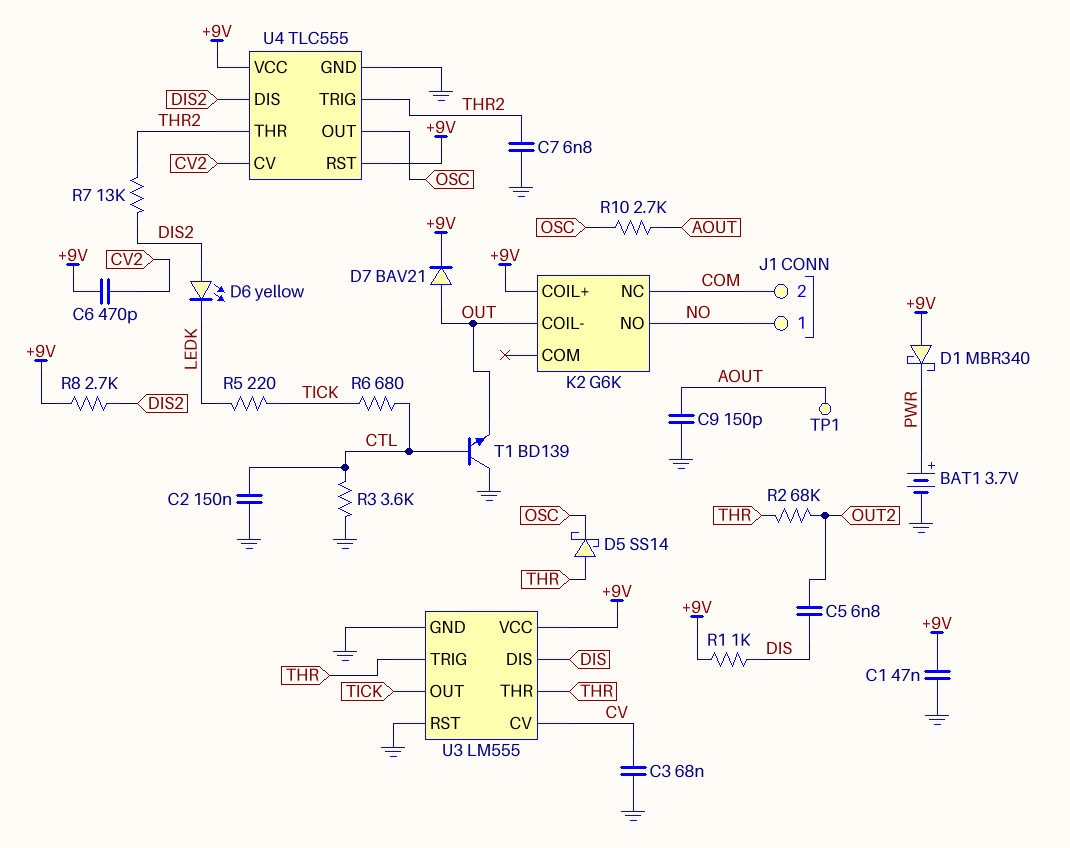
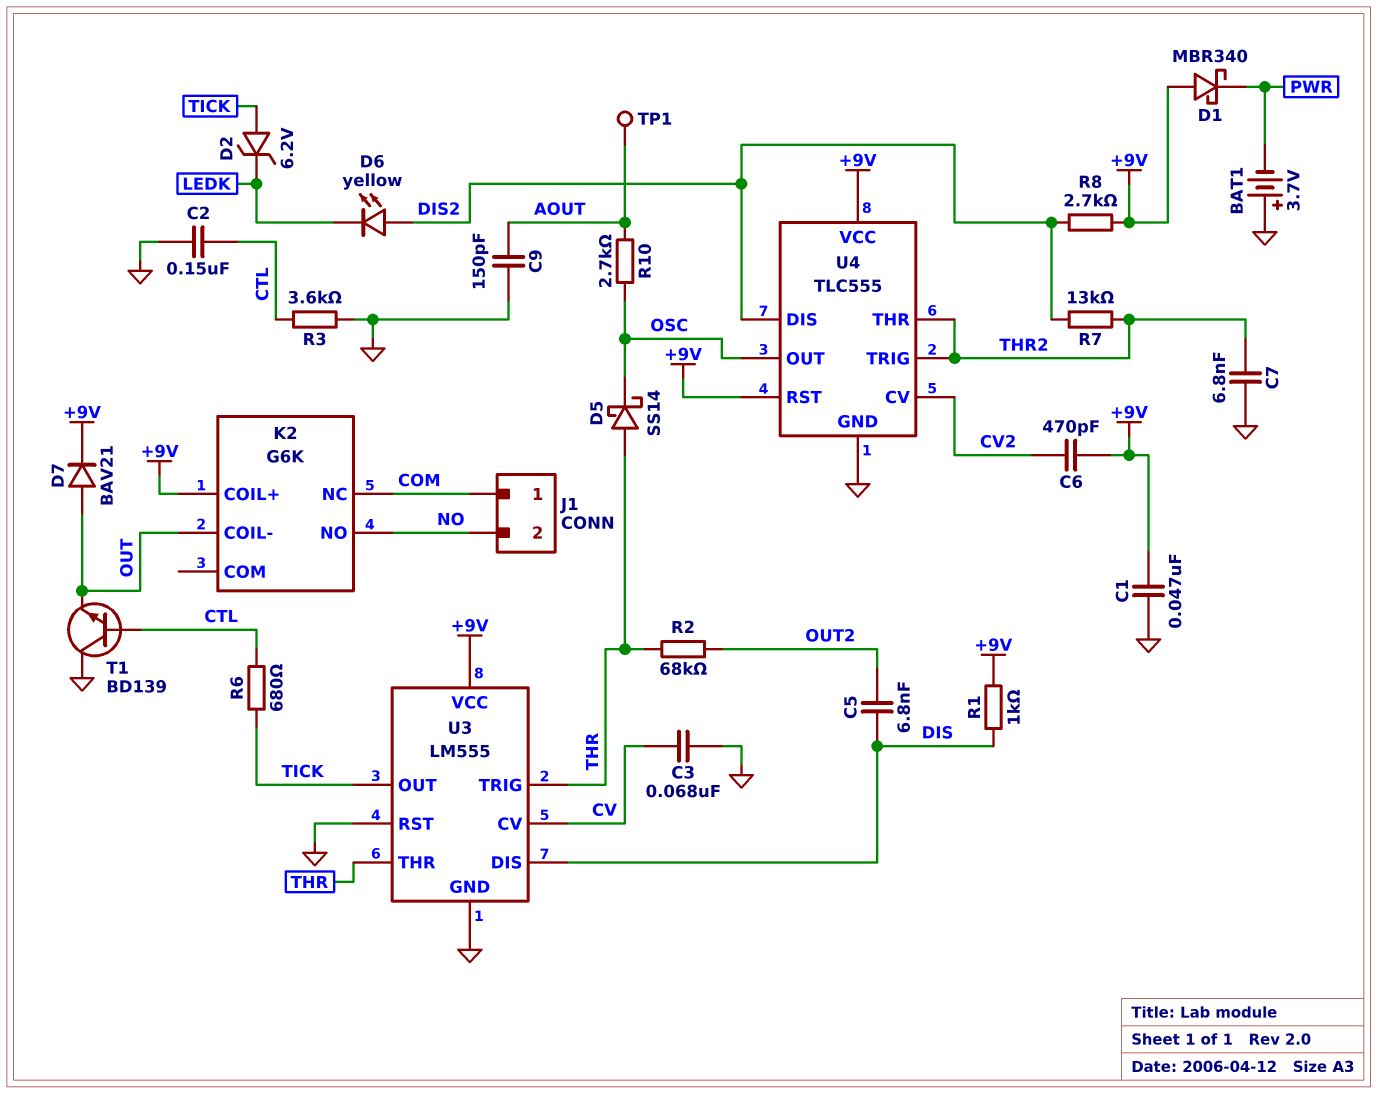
BAT1: 3.7V (plus PWR, minus GND) -> 3.7V (plus GND, minus PWR)
D2: none -> zener 6.2V (A TICK, K LEDK)
J1 pin 1: NO -> COM
J1 pin 2: COM -> NO
R5: 220 (LEDK, TICK) -> none

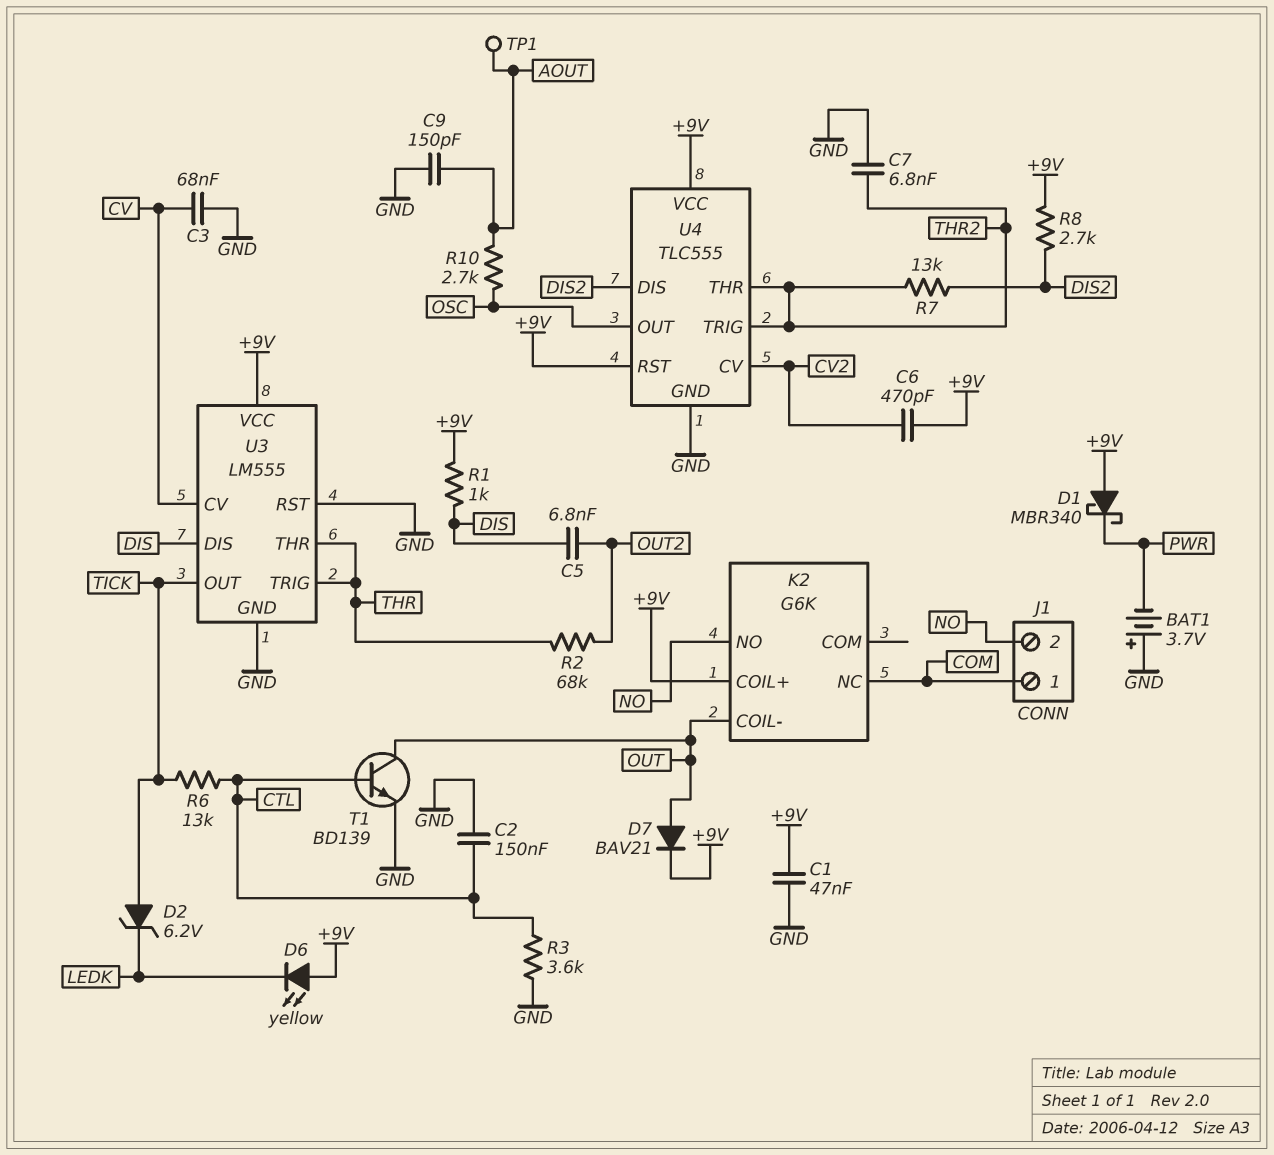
D5: schottky SS14 (A THR, K OSC) -> none
D6: LED yellow (A DIS2, K LEDK) -> LED yellow (A +9V, K LEDK)
R6: 680 (CTL, TICK) -> 13k (CTL, TICK)
T1: NPN BD139 (B CTL, C GND, E OUT) -> NPN BD139 (B CTL, C OUT, E GND)

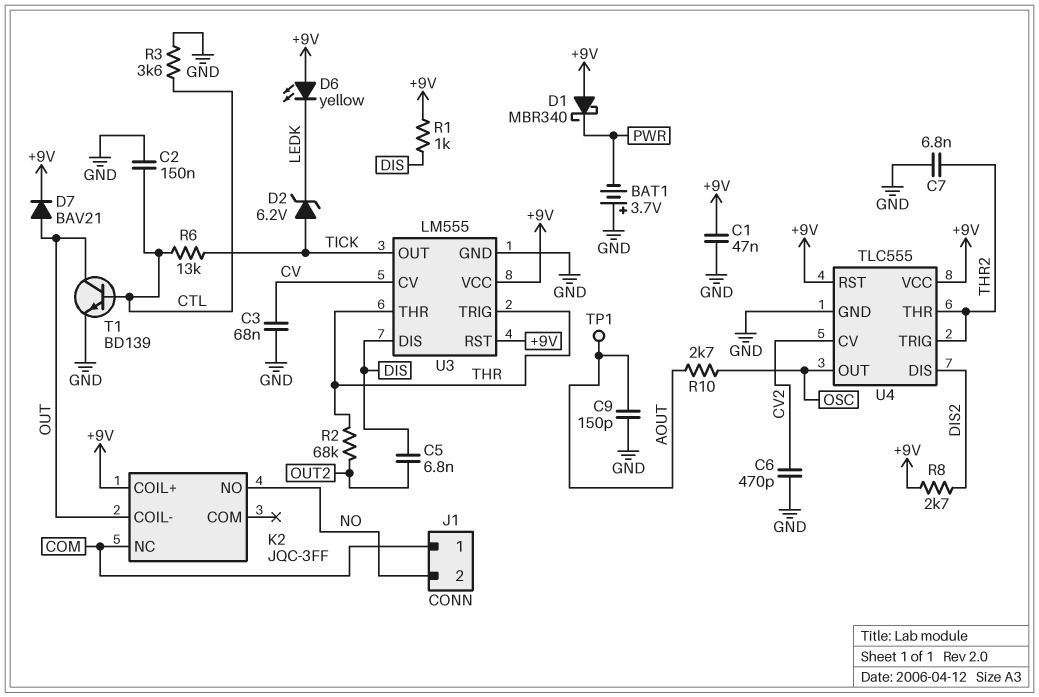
C6: 470pF (+9V, CV2) -> 470pF (CV2, GND)
K2: G6K -> JQC-3FF
R7: 13k (DIS2, THR2) -> none
U3 pin RST: GND -> +9V

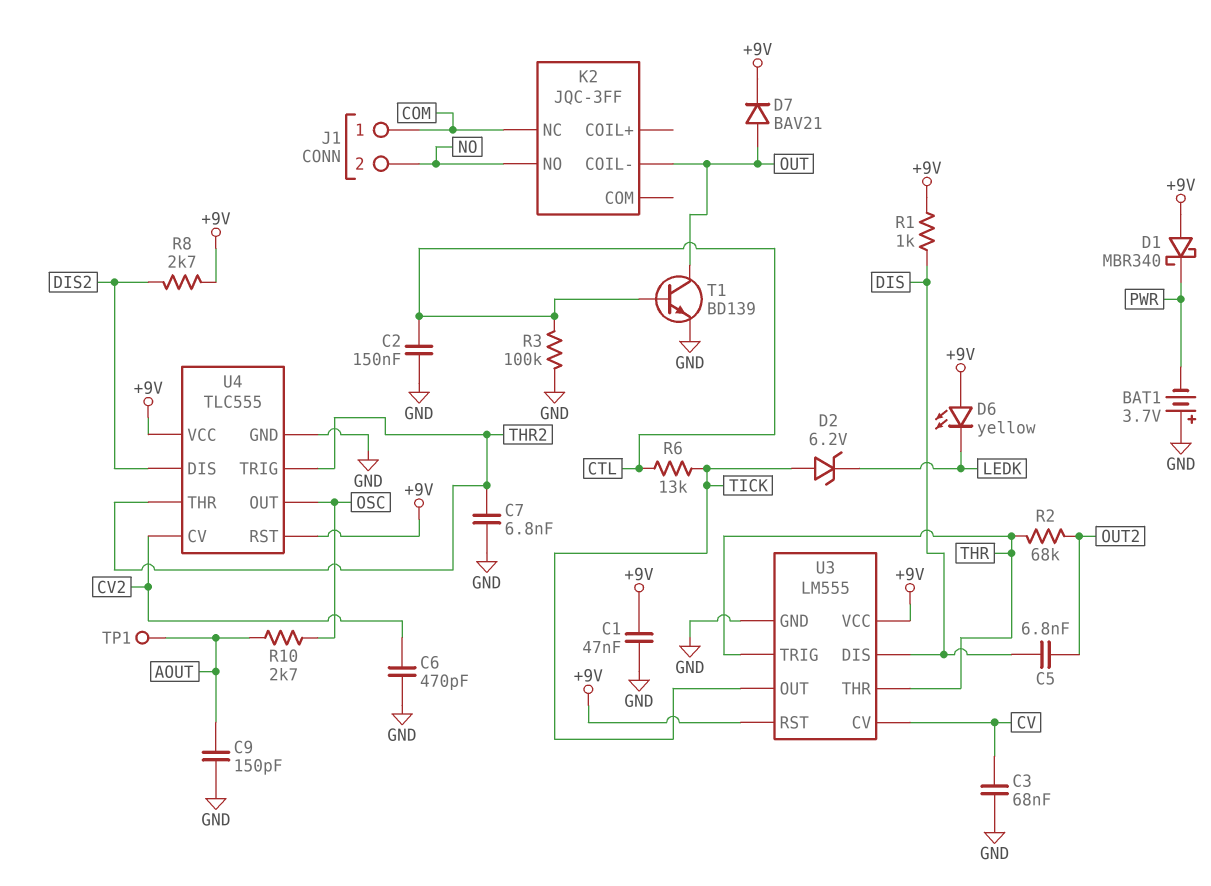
K2 pin COIL+: +9V -> none
R3: 3.6k (CTL, GND) -> 100k (CTL, GND)

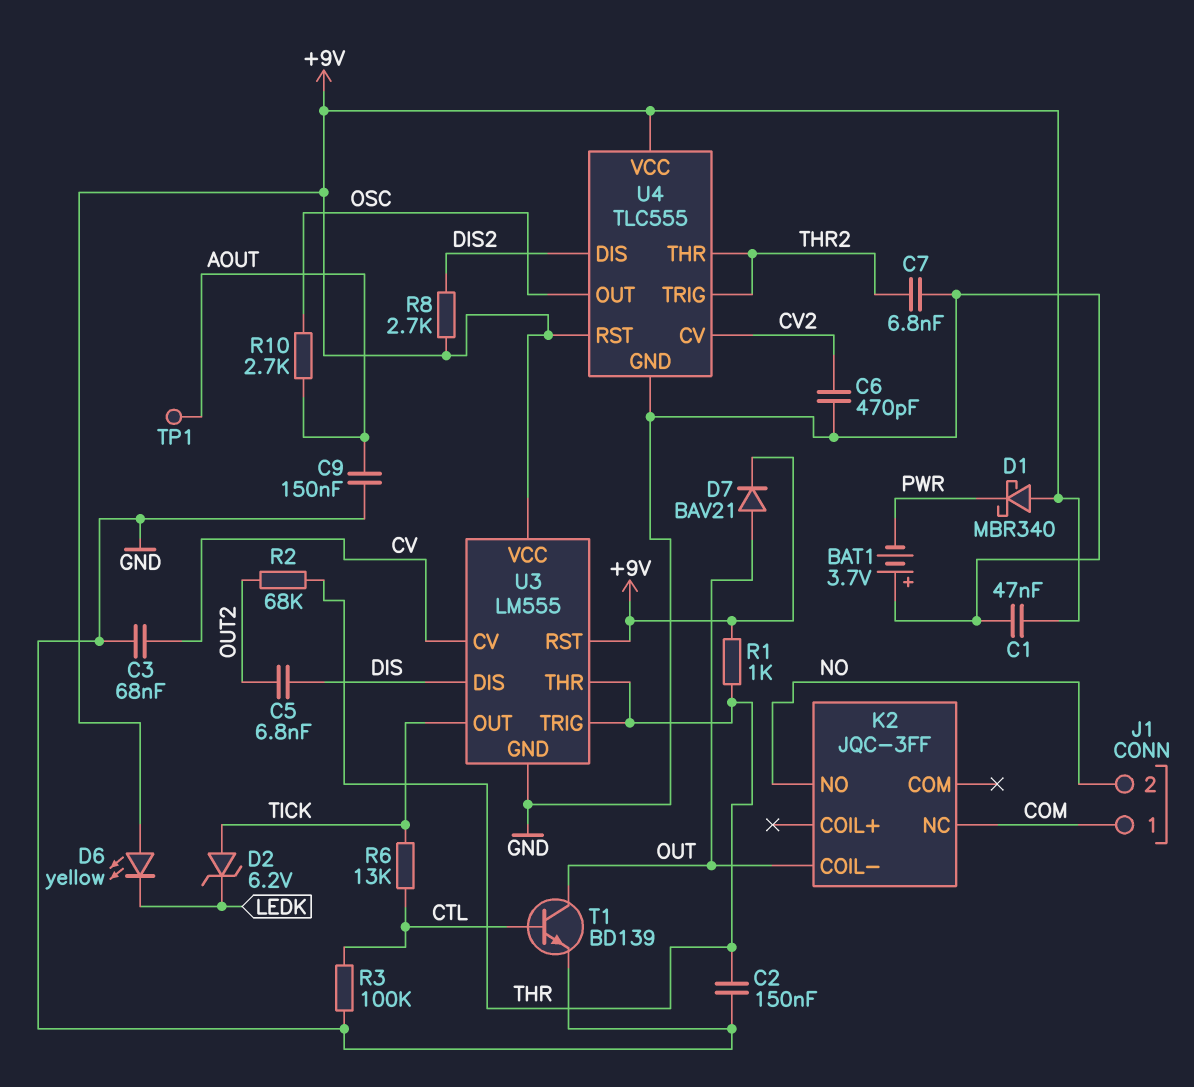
C2: 150nF (CTL, GND) -> 150nF (GND, THR)
C9: 150pF (AOUT, GND) -> 150nF (AOUT, GND)
R1: 1k (+9V, DIS) -> 1k (+9V, THR)

